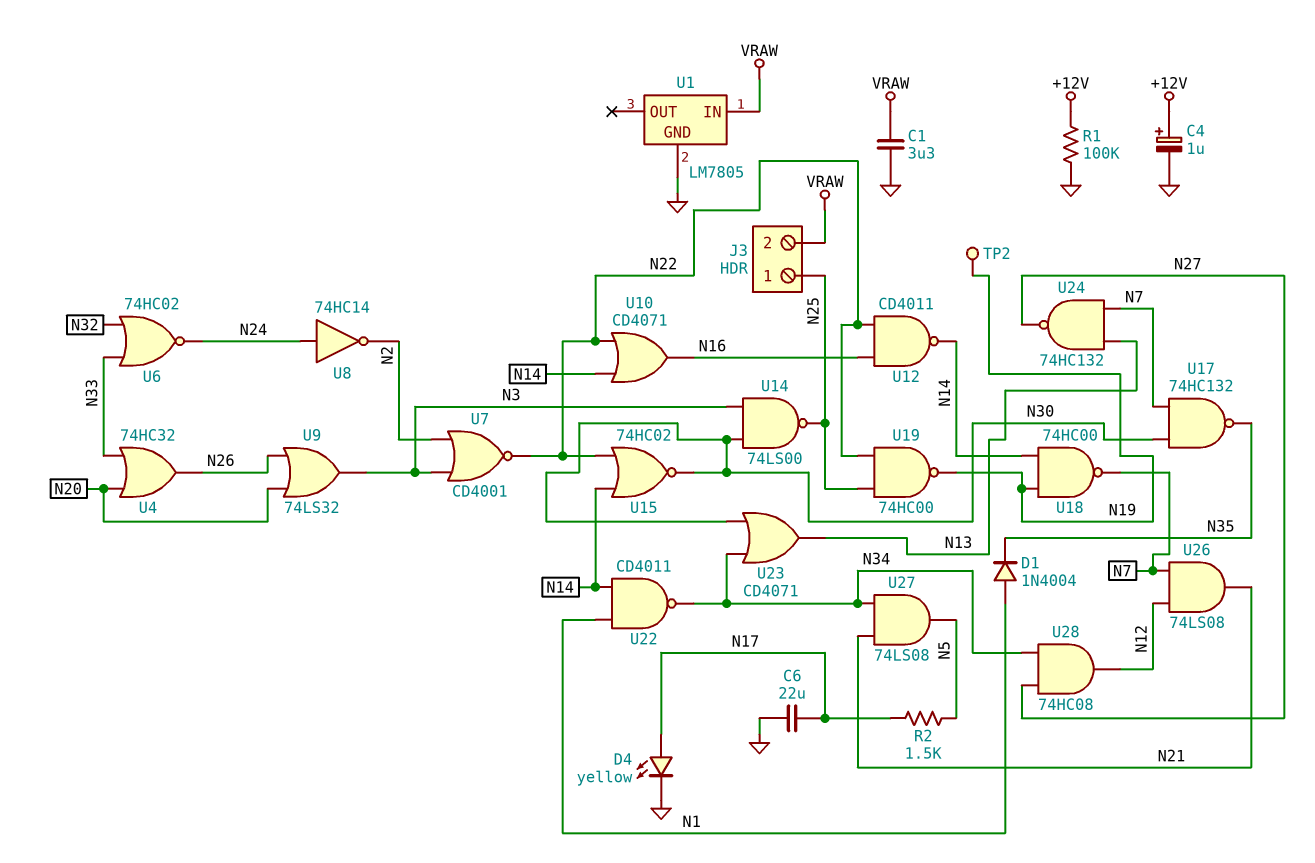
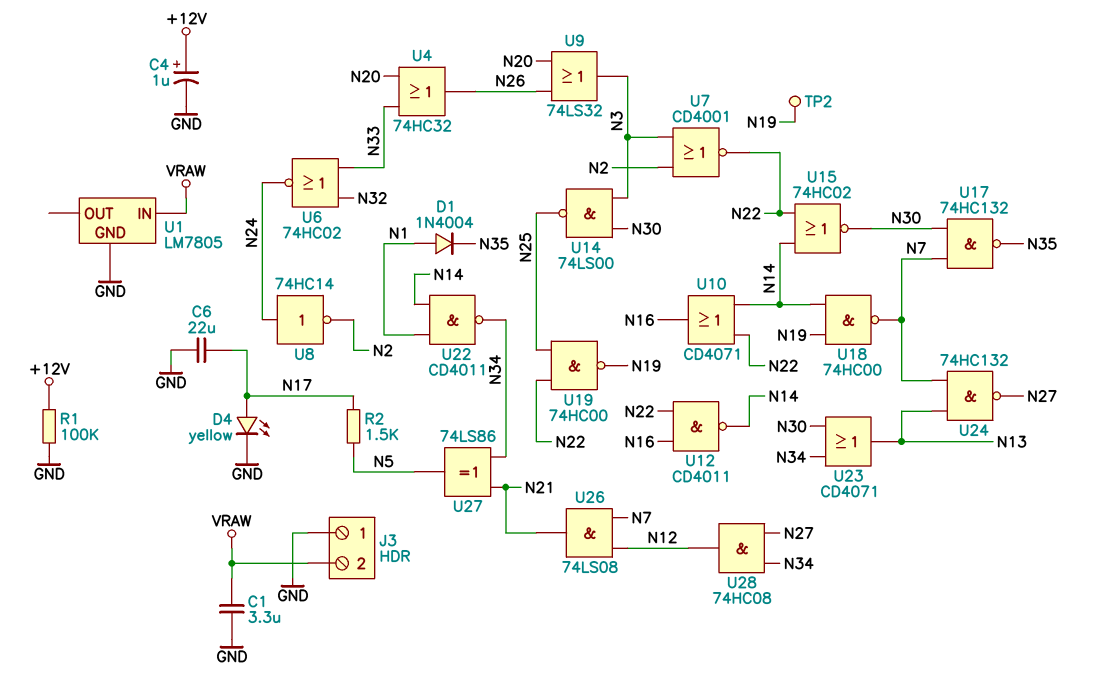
J3 pin 1: N25 -> GND
U27: AND 74LS08 (in N21, in N34, out N5) -> XOR 74LS86 (in N21, in N34, out N5)

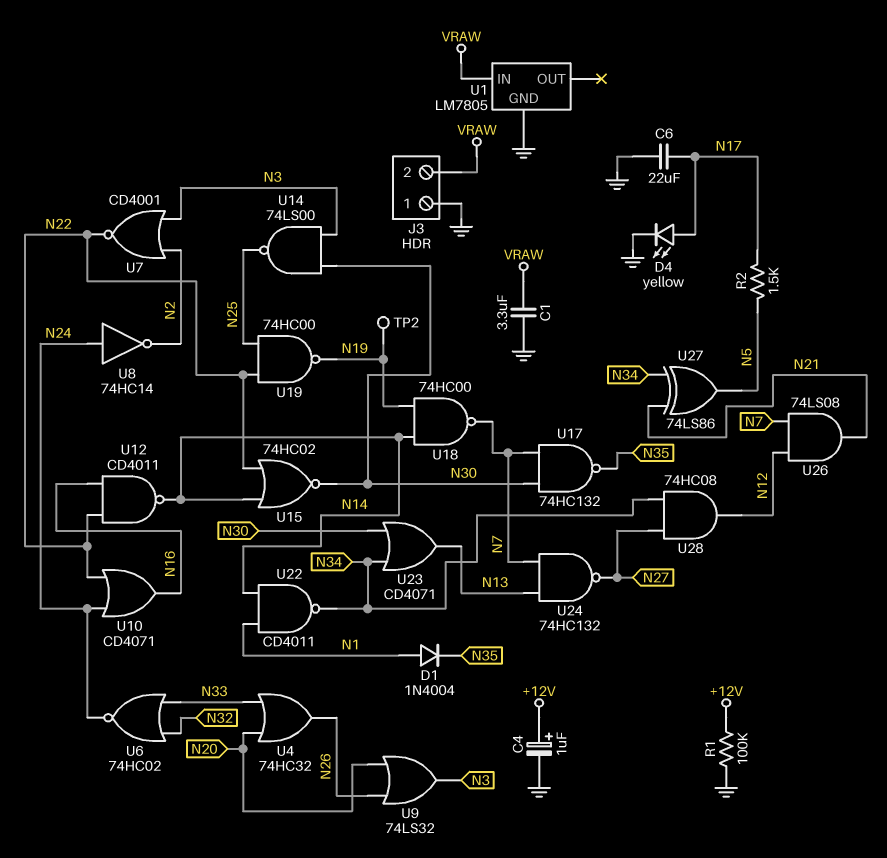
U10: OR CD4071 (in N14, in N22, out N16) -> OR CD4071 (in N22, in N24, out N16)

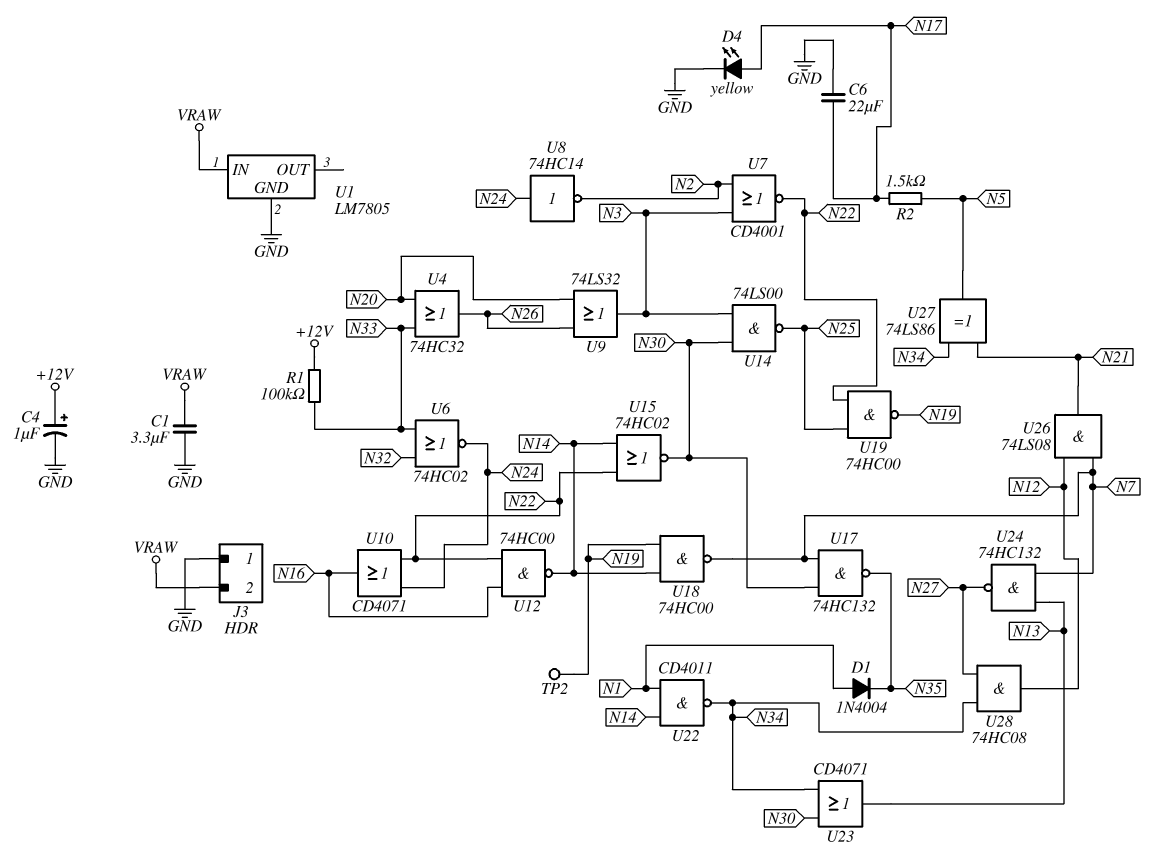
R1: 100k (+12V, GND) -> 100k (+12V, N33)
U12: NAND CD4011 (in N16, in N22, out N14) -> NAND 74HC00 (in N16, in N22, out N14)

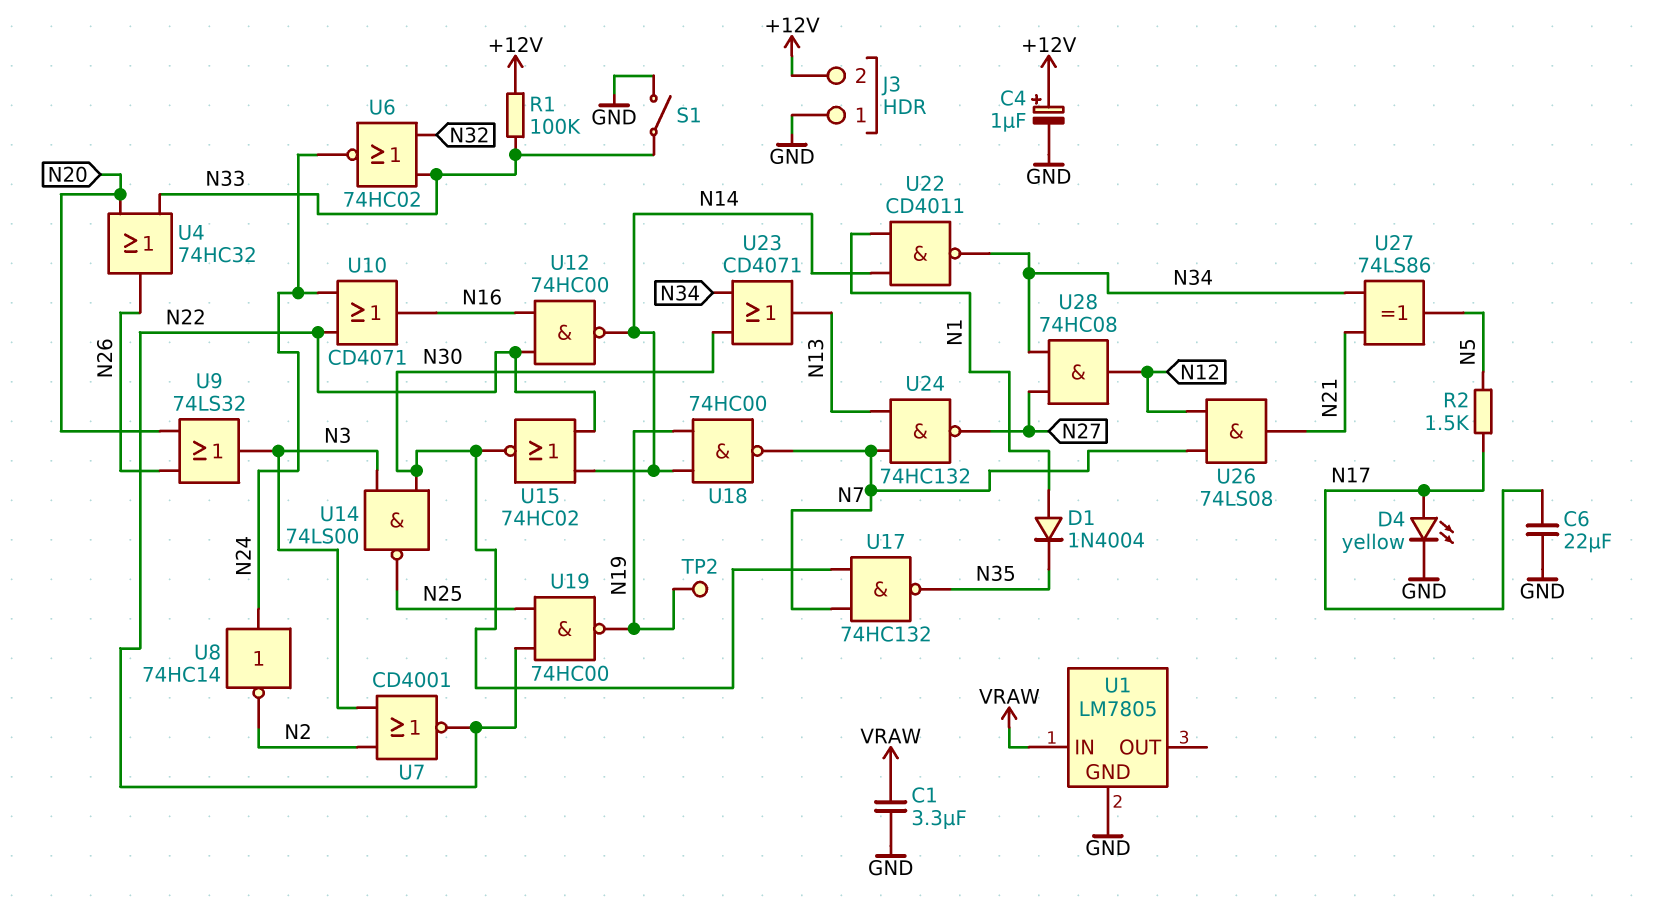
J3 pin 2: VRAW -> +12V
S1: none -> switch (GND, N33)

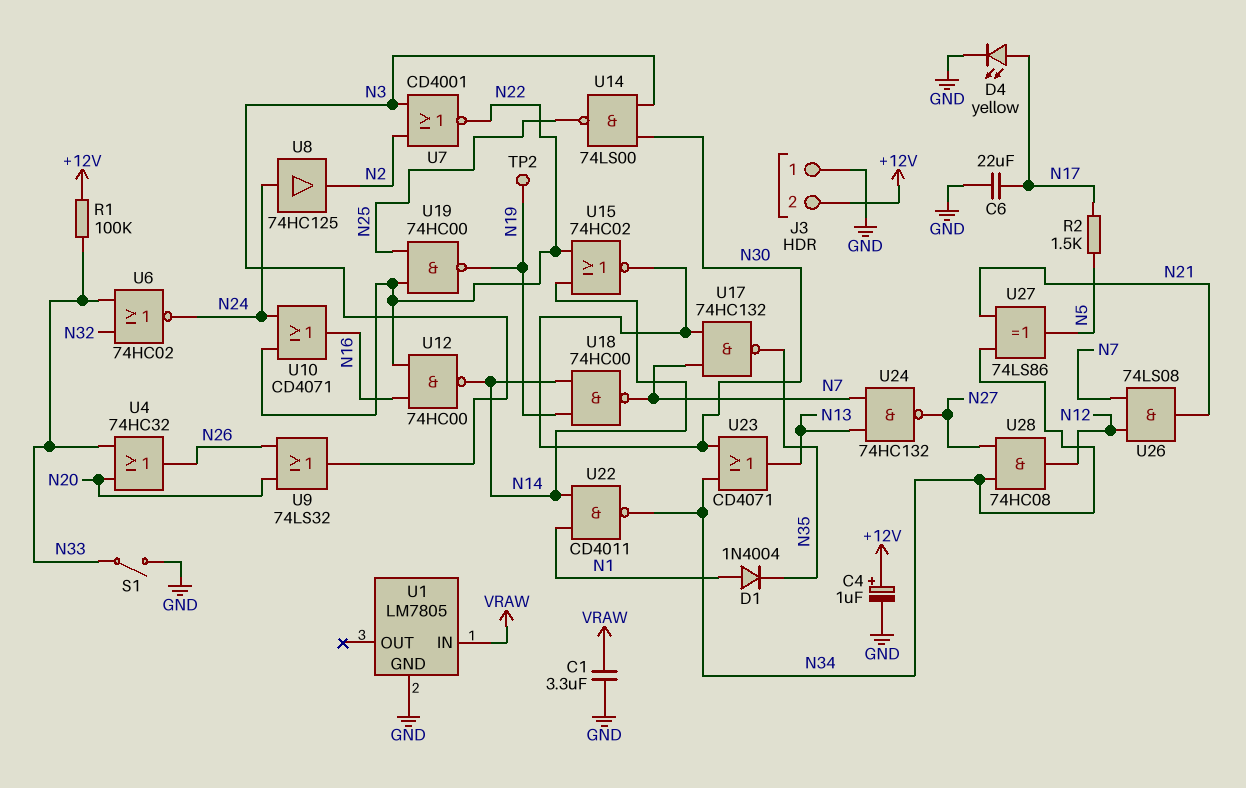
U8: NOT 74HC14 (in N24, out N2) -> buffer 74HC125 (in N24, out N2)

